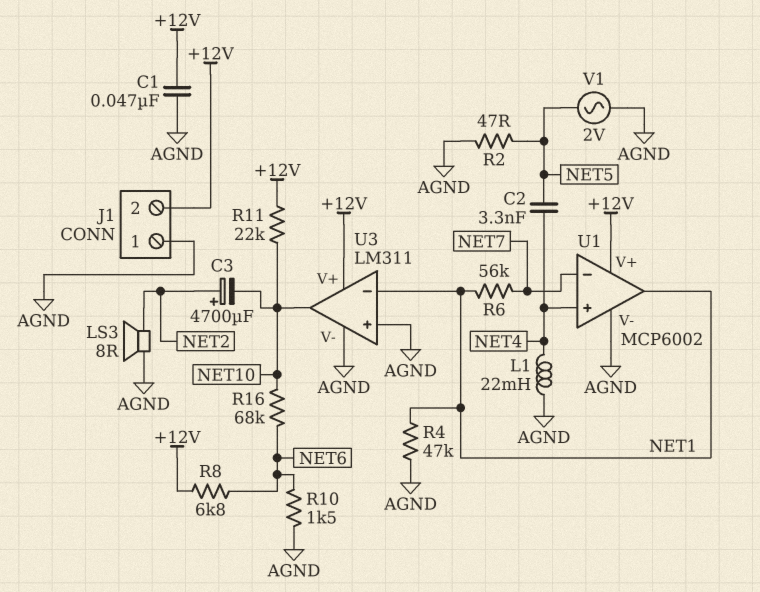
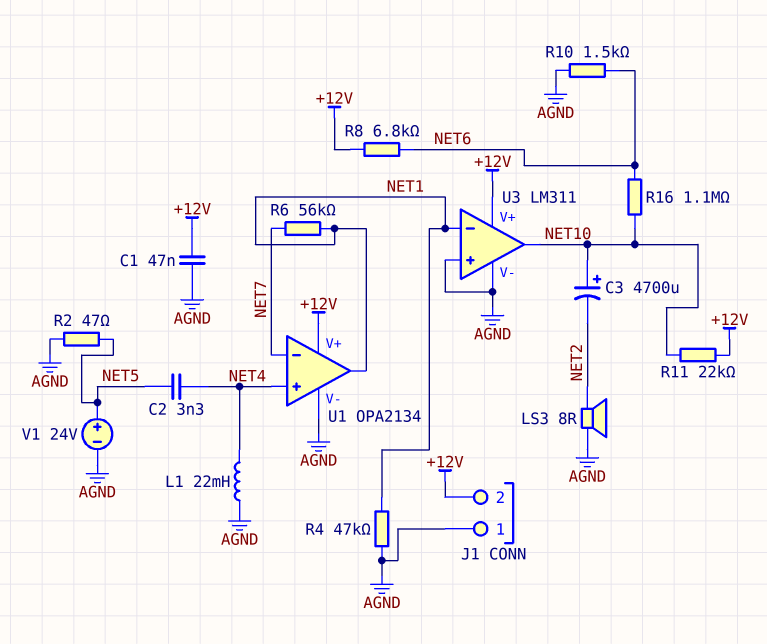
C3: 4700uF (plus NET2, minus NET10) -> 4700uF (plus NET10, minus NET2)
R16: 68k (NET6, NET10) -> 1.1M (NET6, NET10)
U1: MCP6002 -> OPA2134
V1: AC 2V (AGND, NET5) -> 24V (plus NET5, minus AGND)

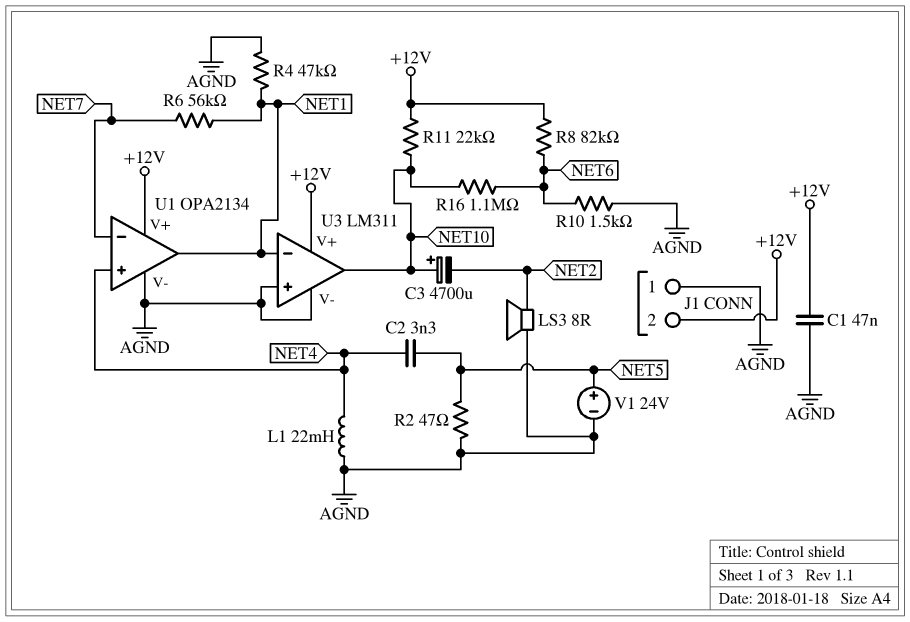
R8: 6.8k (+12V, NET6) -> 82k (+12V, NET6)

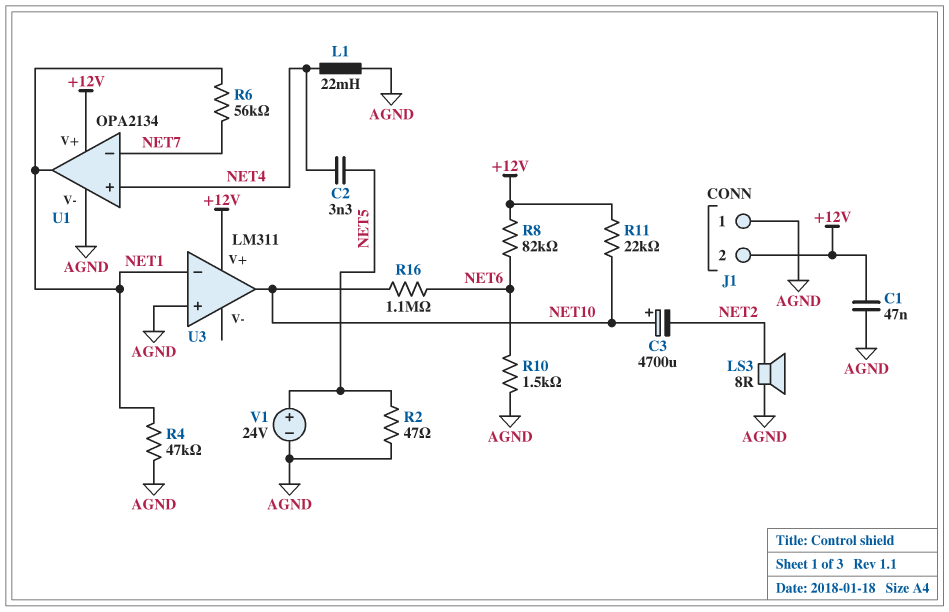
U3 pin V-: AGND -> none

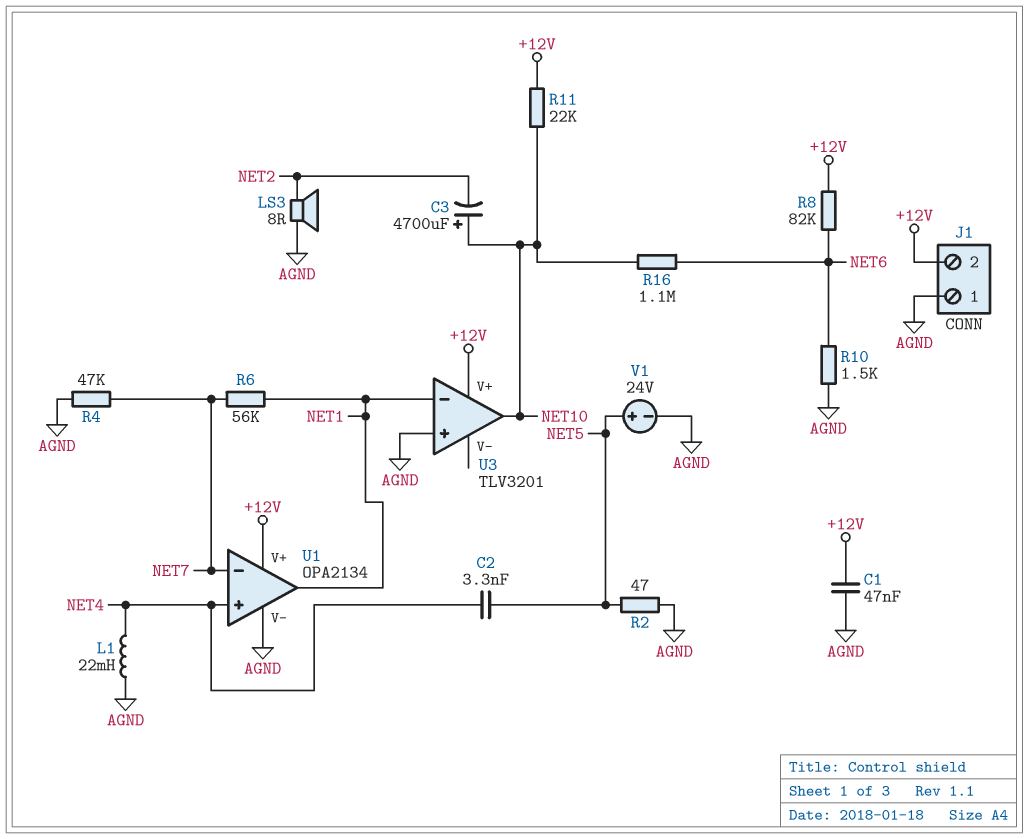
R4: 47k (AGND, NET1) -> 47k (AGND, NET7)
U3: LM311 -> TLV3201

